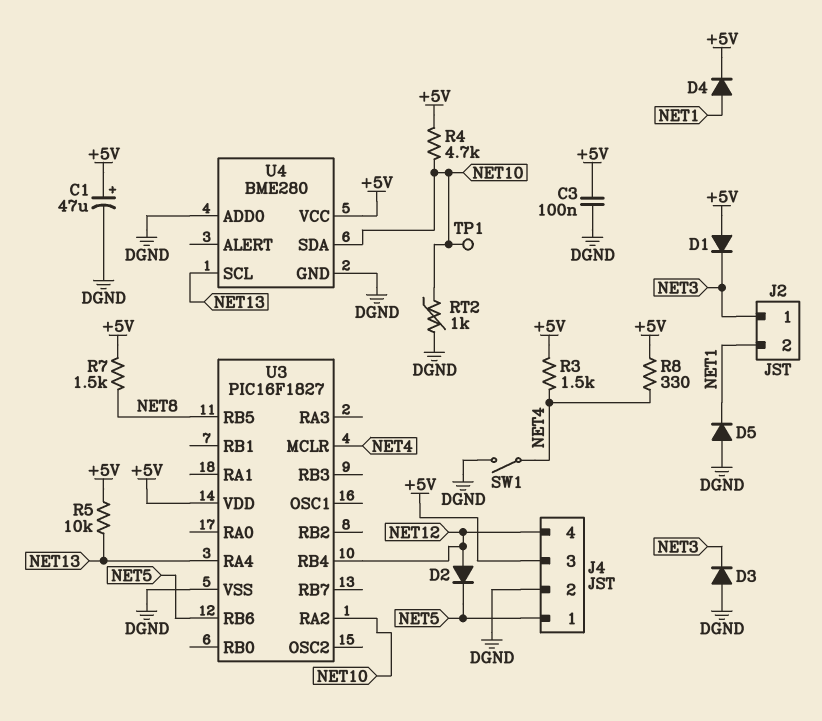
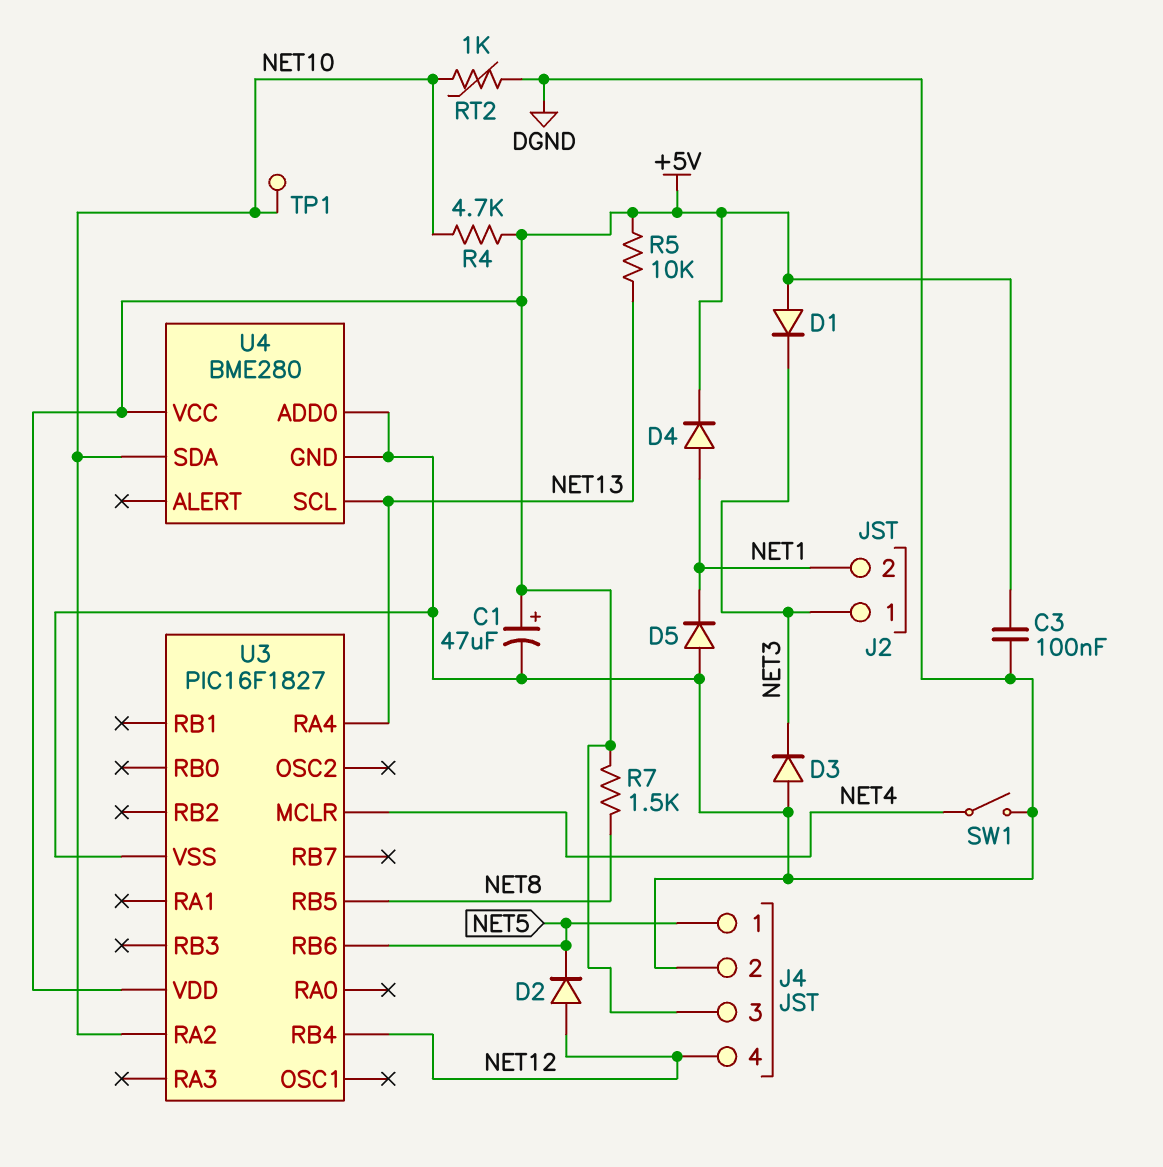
R3: 1.5k (+5V, NET4) -> none
R8: 330 (+5V, NET4) -> none

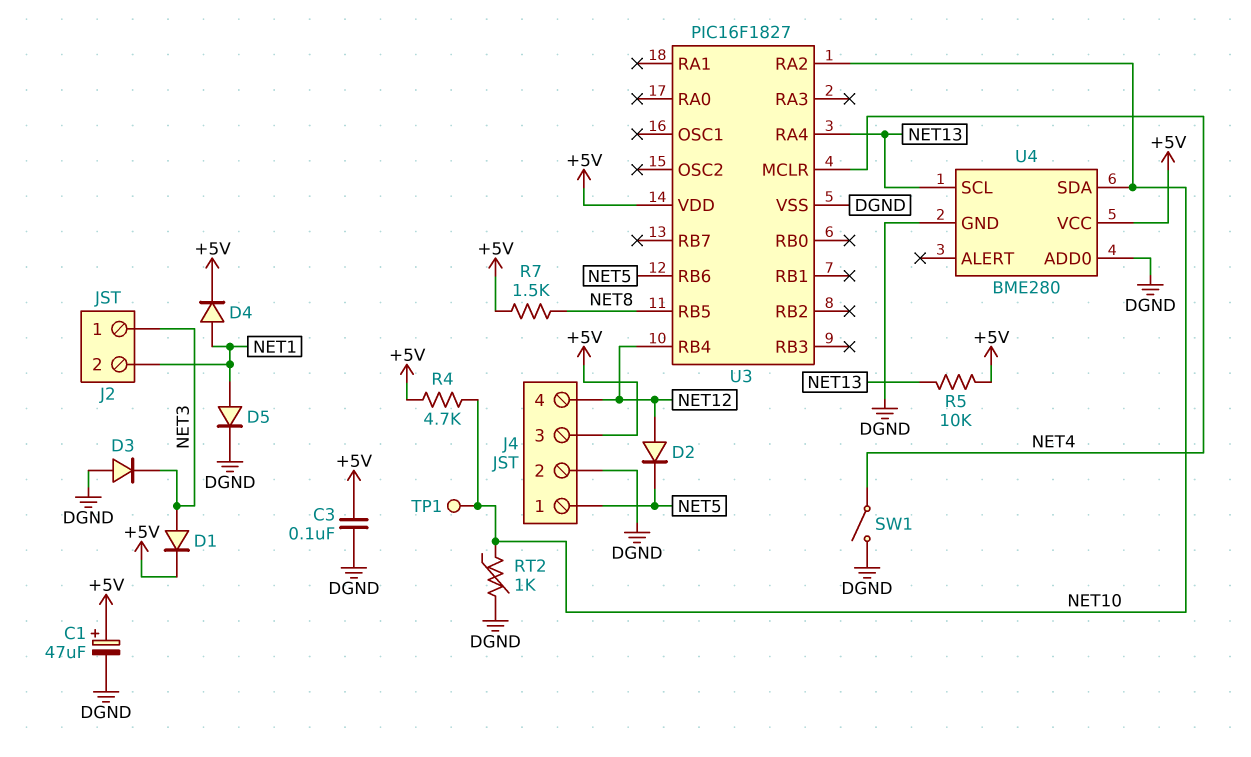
D1: diode (A +5V, K NET3) -> diode (A NET3, K +5V)
D5: diode (A DGND, K NET1) -> diode (A NET1, K DGND)

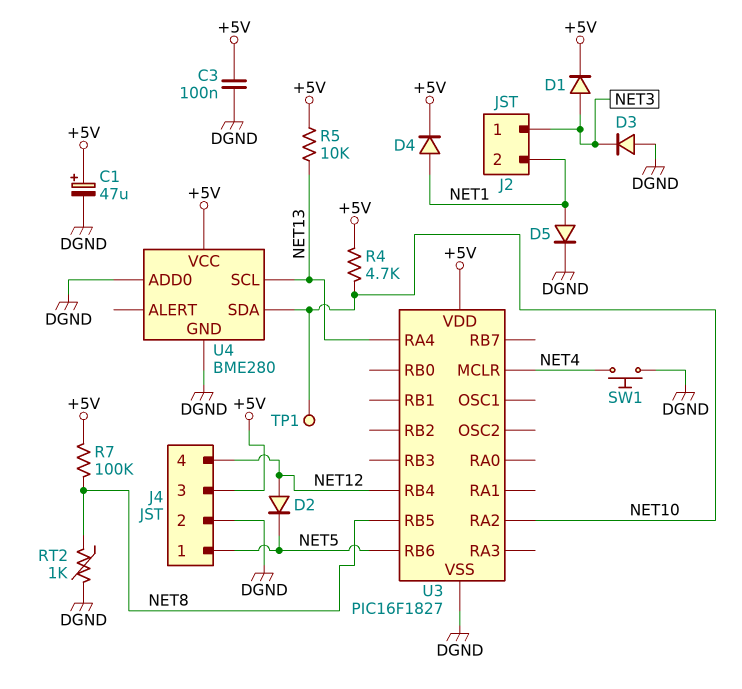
R7: 1.5k (+5V, NET8) -> 100k (+5V, NET8)
RT2: 1k (DGND, NET10) -> 1k (DGND, NET8)
SW1: switch (DGND, NET4) -> button (DGND, NET4)

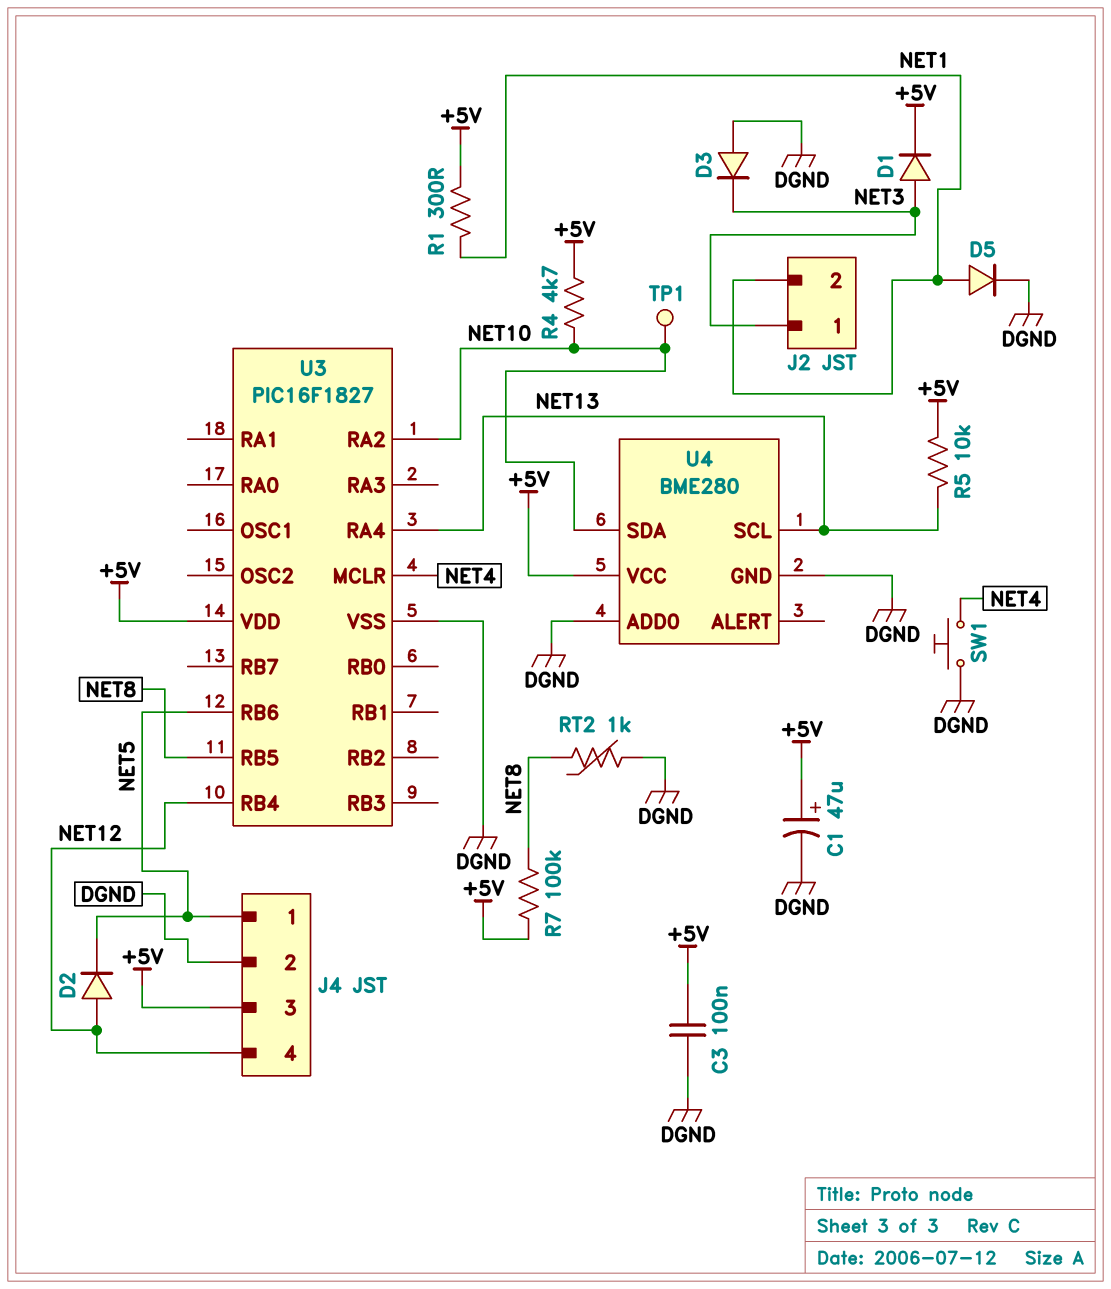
D4: diode (A NET1, K +5V) -> none
R1: none -> 300 (+5V, NET1)

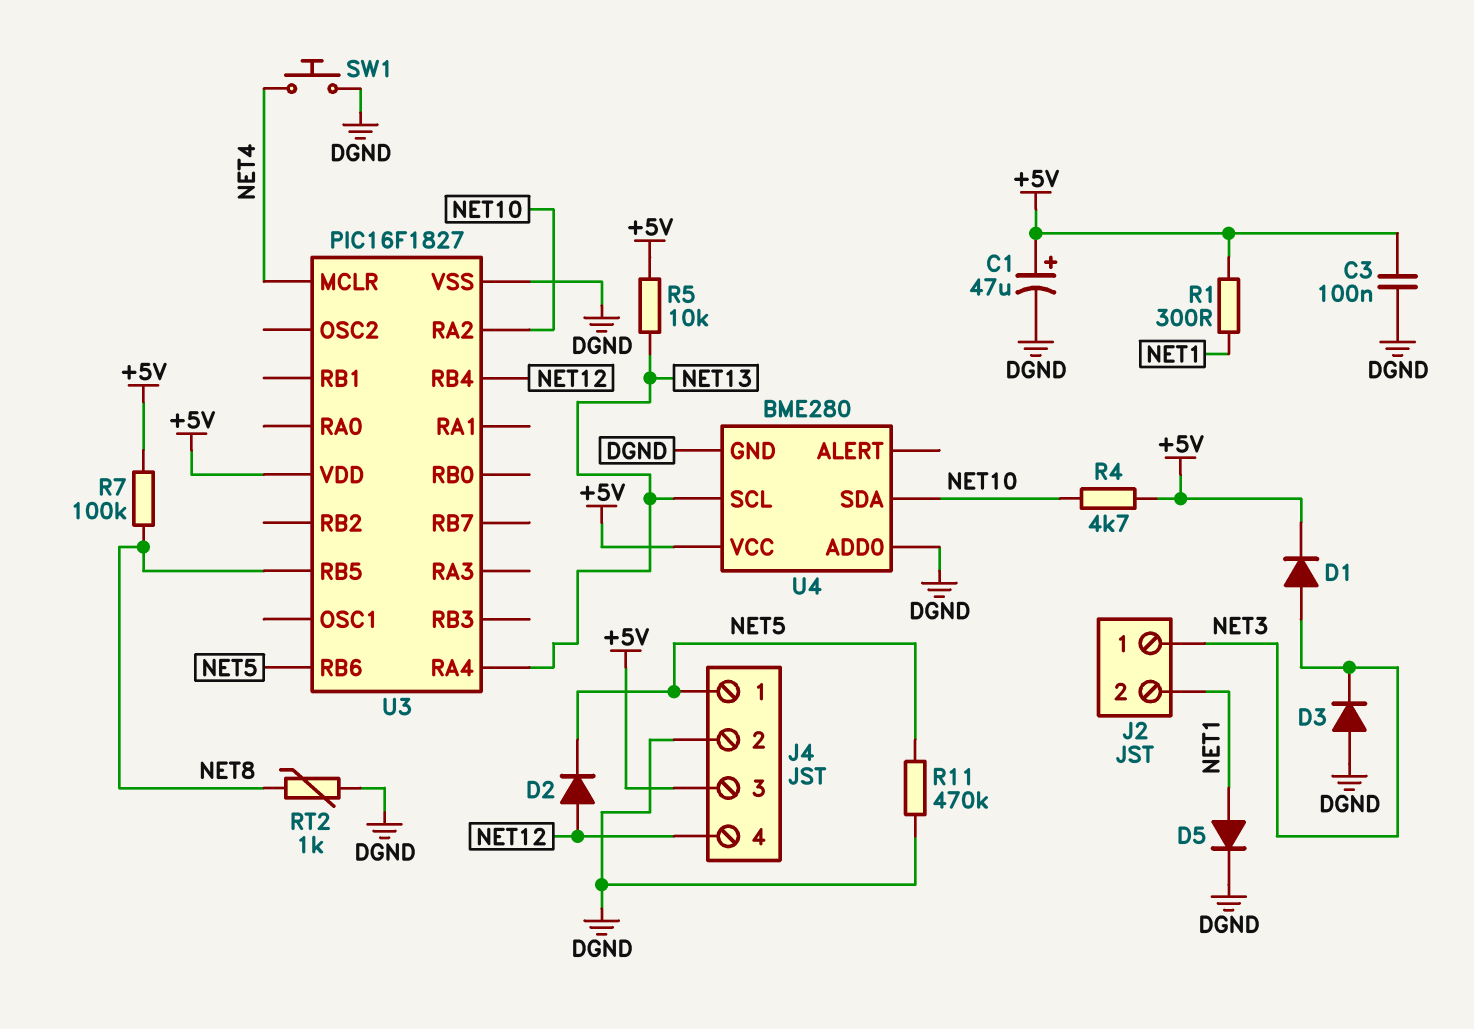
R11: none -> 470k (DGND, NET5)
TP1: test point (NET10) -> none

